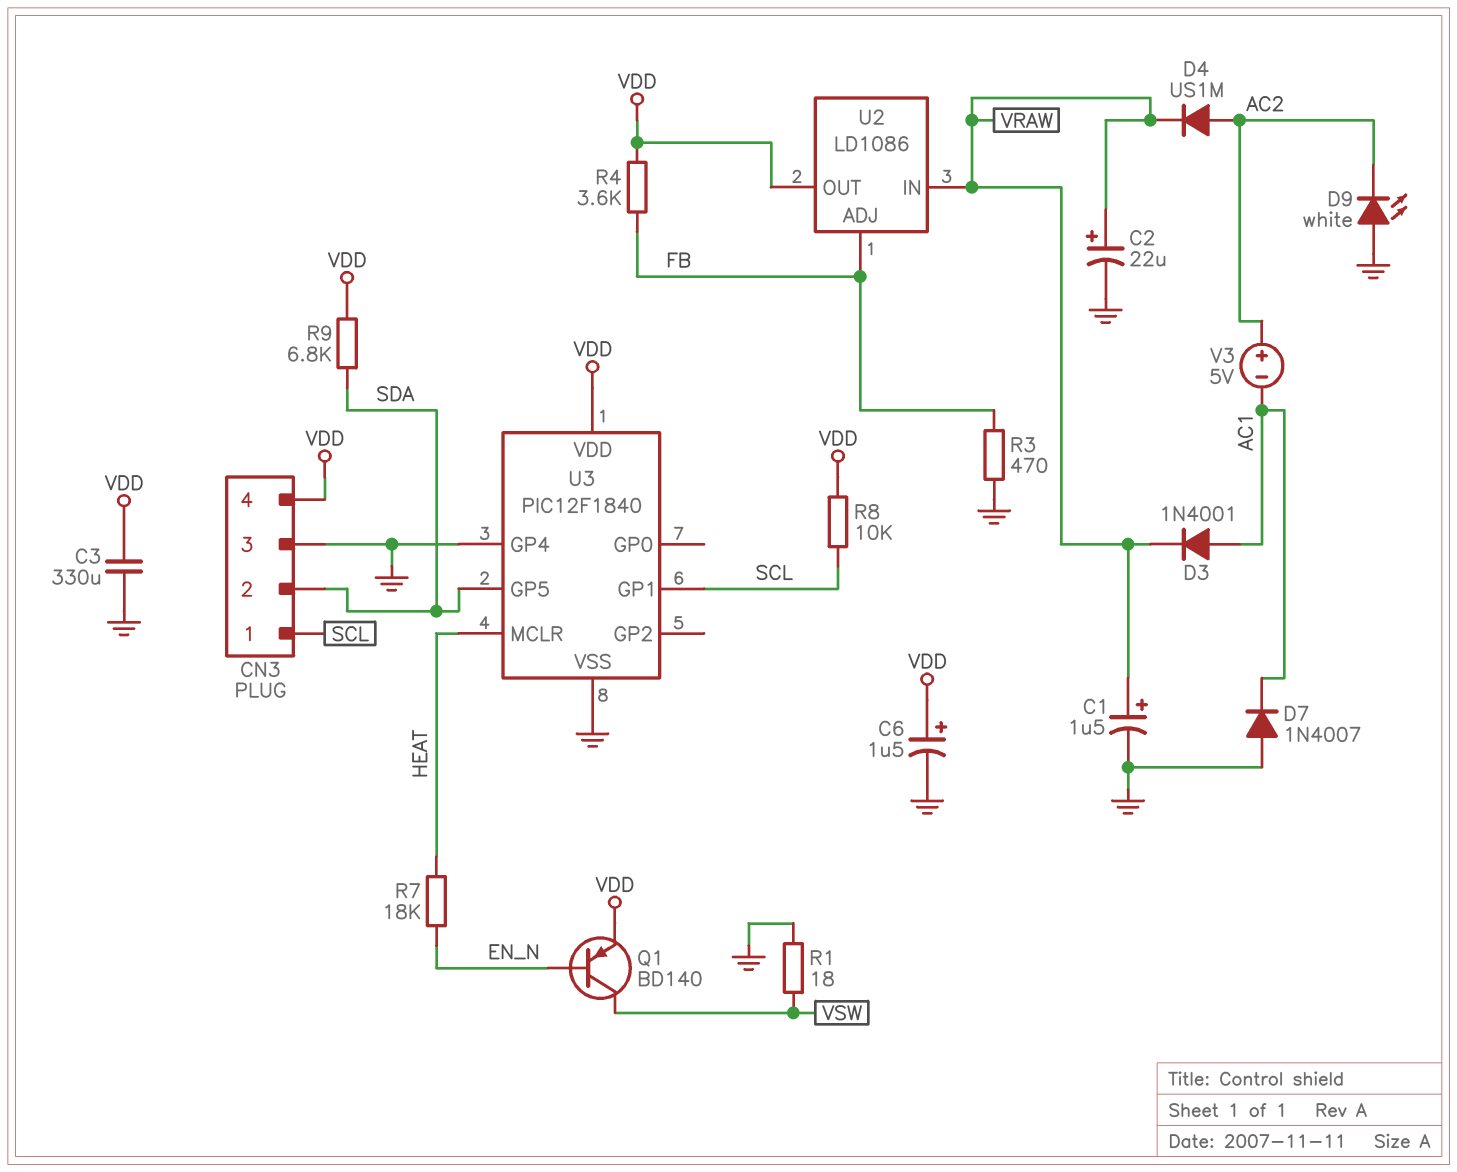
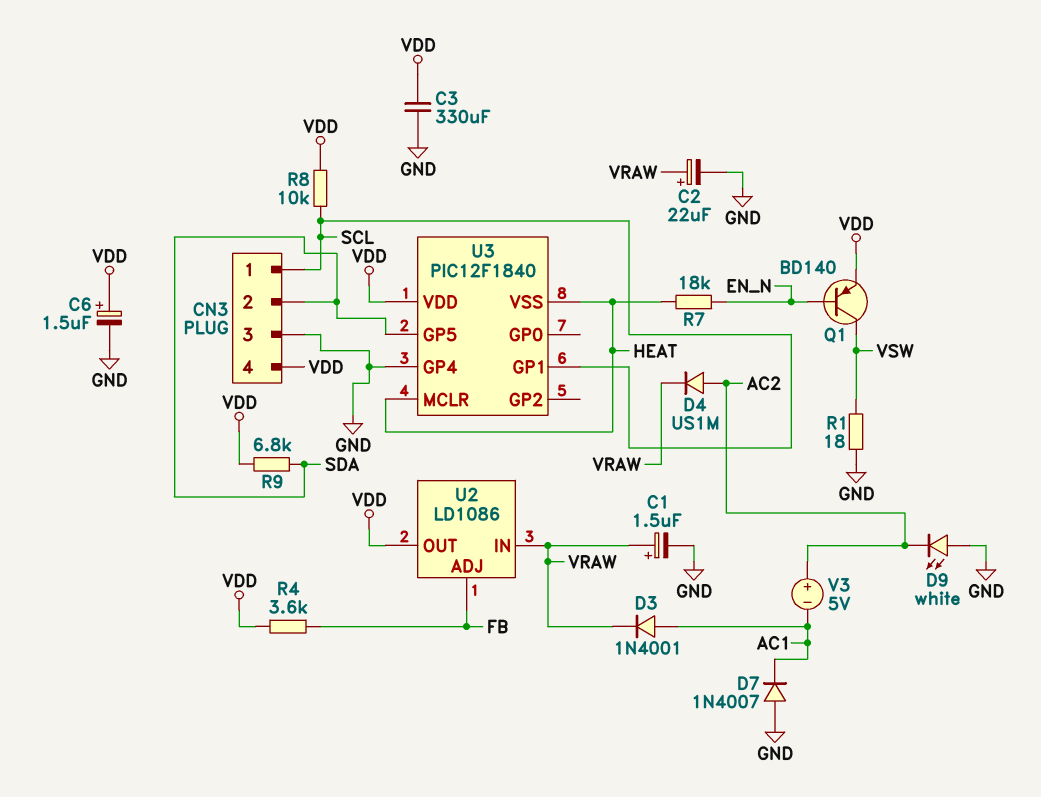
R3: 470 (FB, GND) -> none
U3 pin VSS: GND -> HEAT

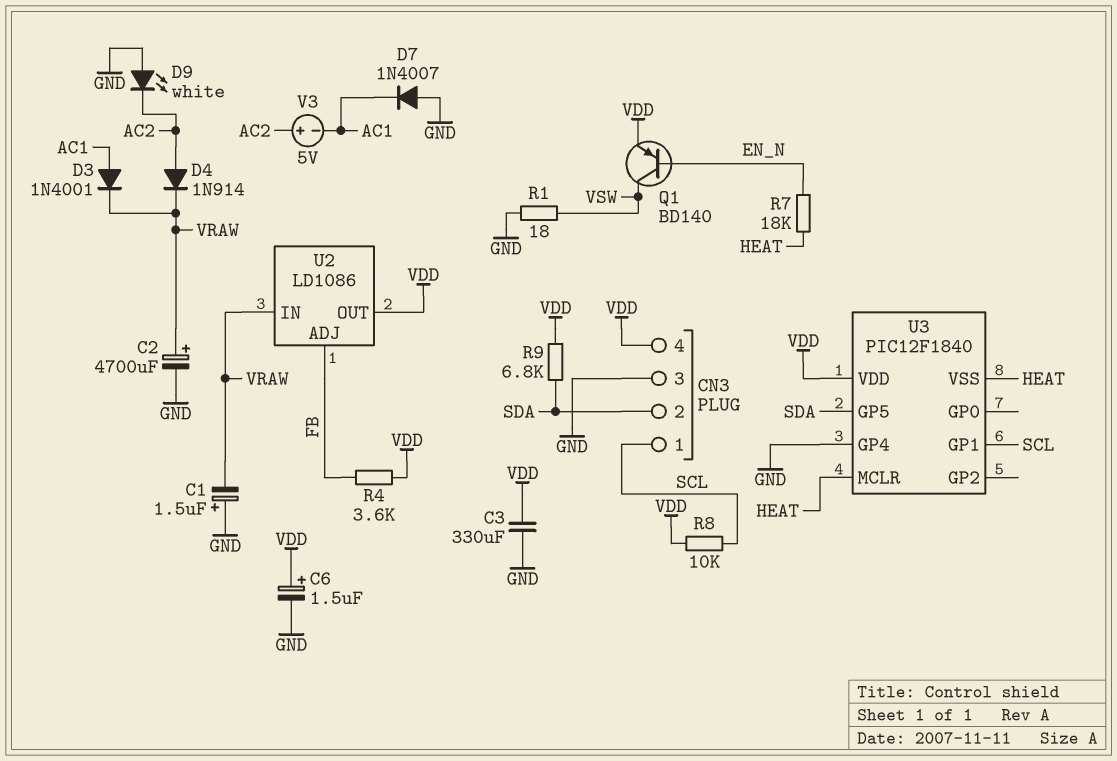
C1: 1.5uF (plus VRAW, minus GND) -> 1.5uF (plus GND, minus VRAW)
C2: 22uF (plus VRAW, minus GND) -> 4700uF (plus VRAW, minus GND)
D4: diode US1M (A AC2, K VRAW) -> diode 1N914 (A AC2, K VRAW)

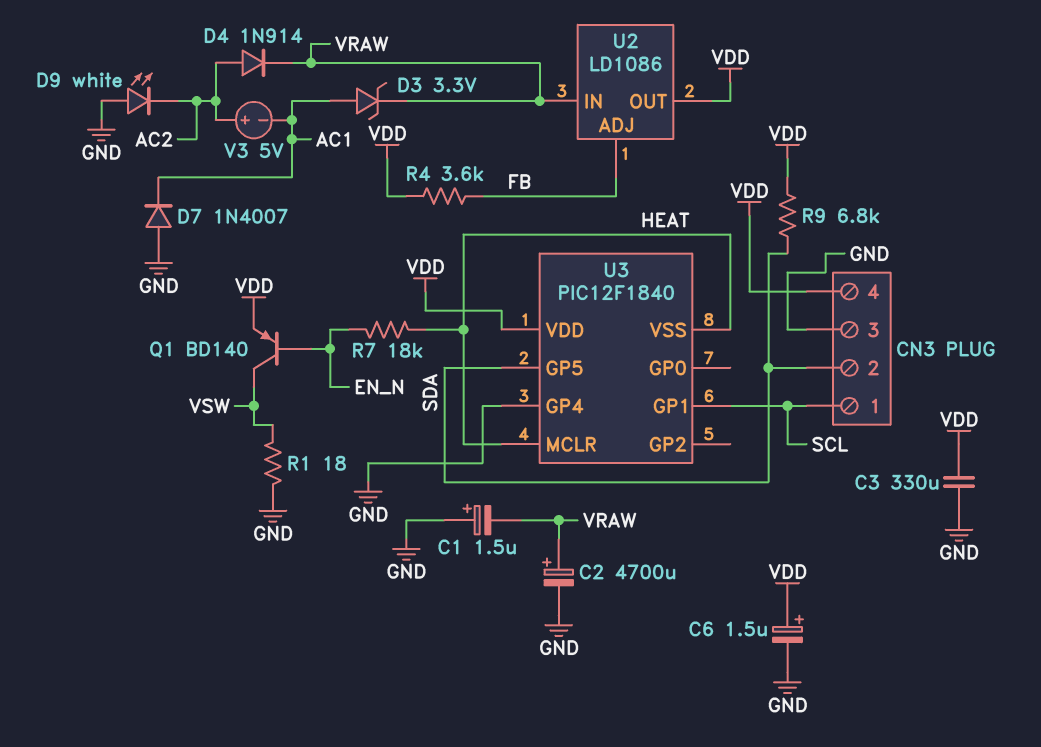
D3: diode 1N4001 (A AC1, K VRAW) -> zener 3.3V (A AC1, K VRAW)
R8: 10k (SCL, VDD) -> none

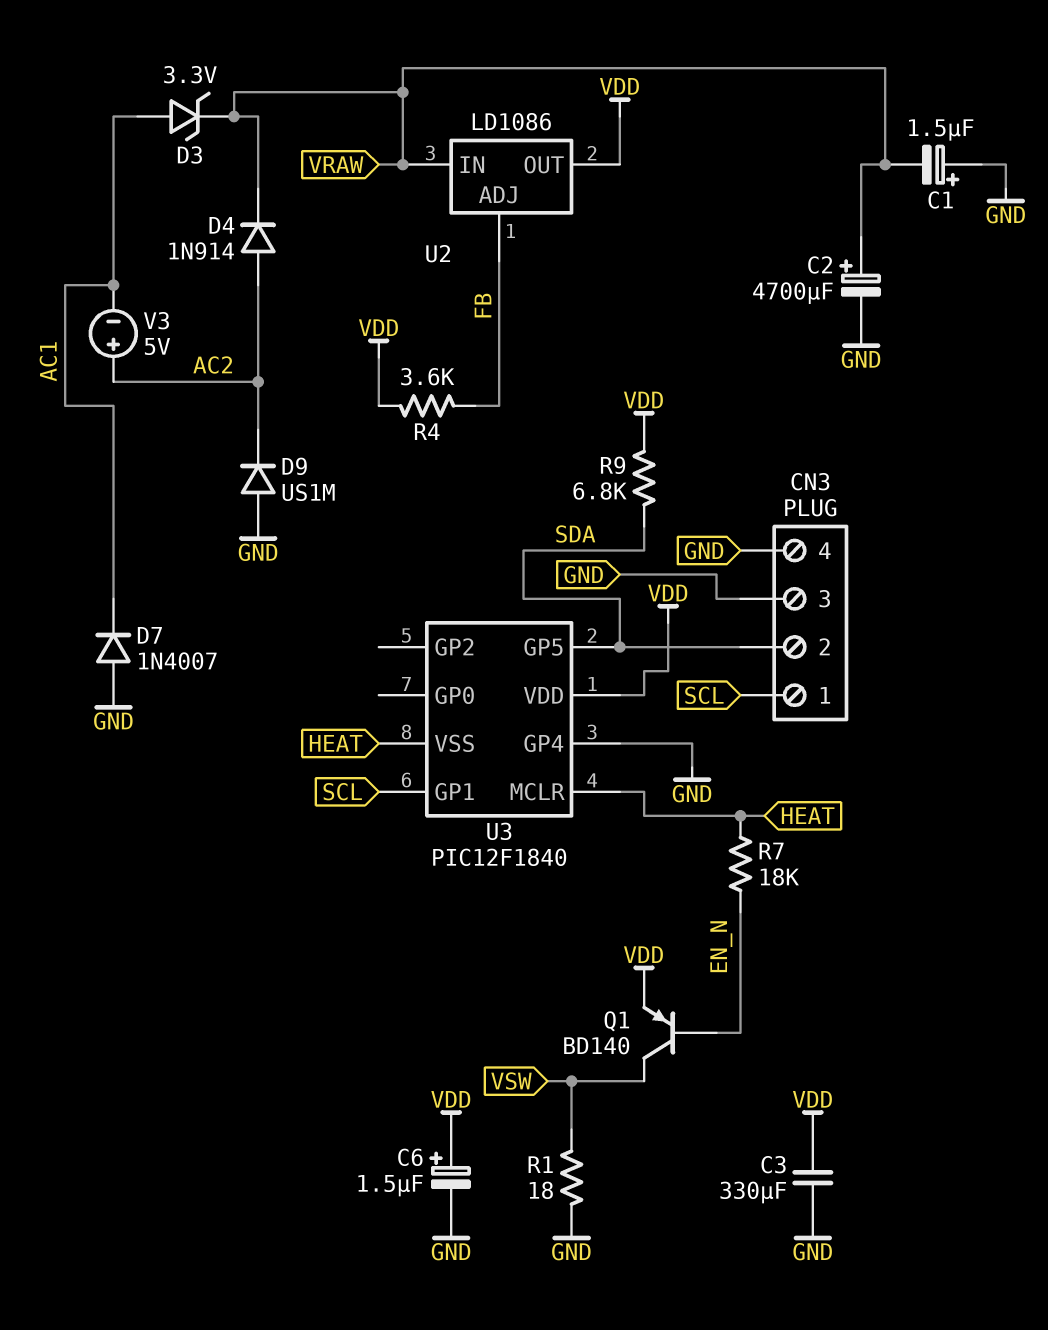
CN3 pin 4: VDD -> GND
D9: LED white (A GND, K AC2) -> diode US1M (A GND, K AC2)

